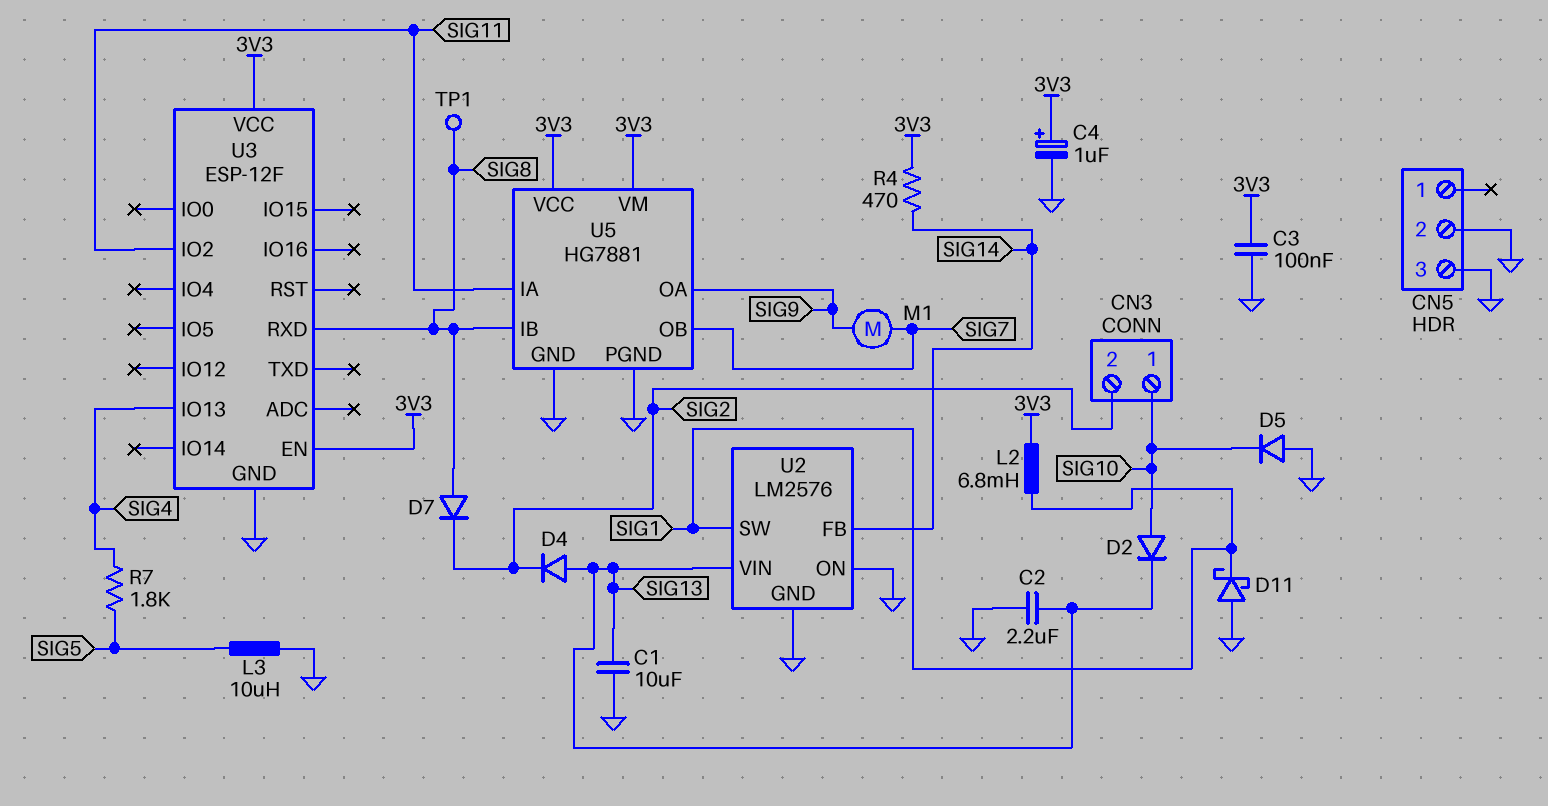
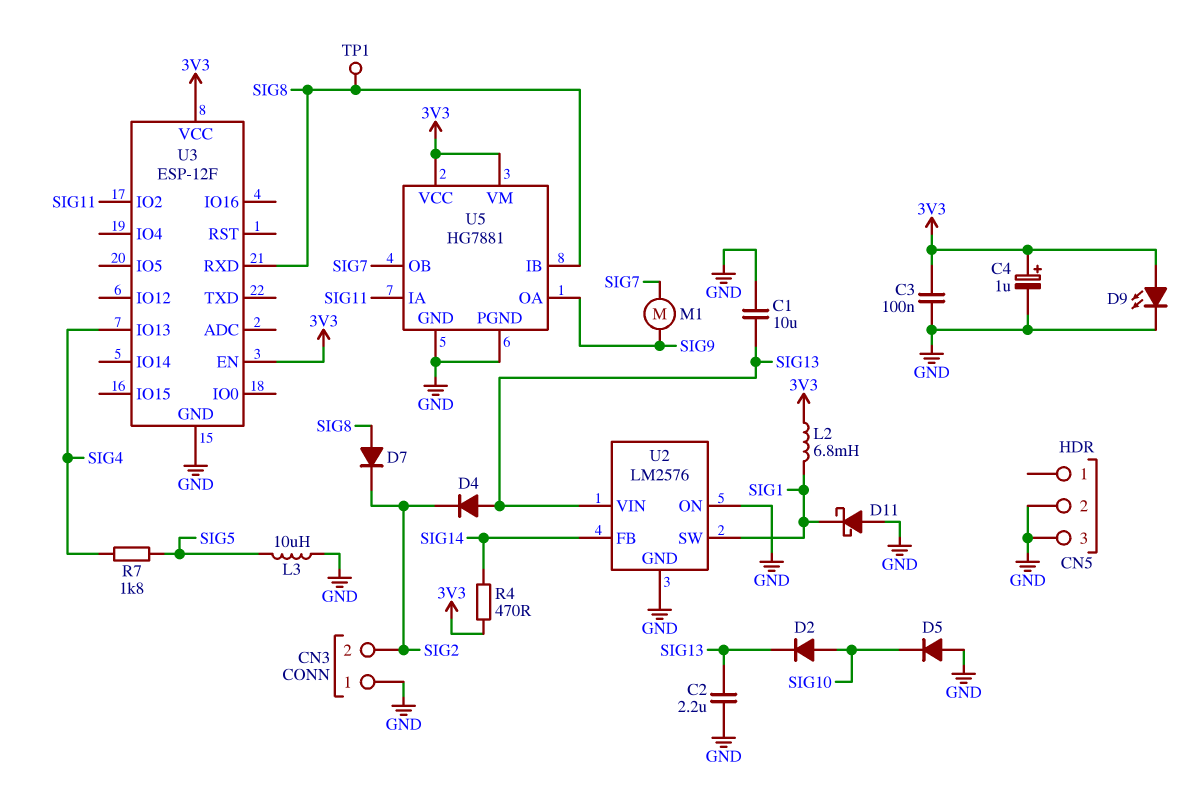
CN3 pin 1: SIG10 -> GND
D9: none -> LED (A 3V3, K GND)

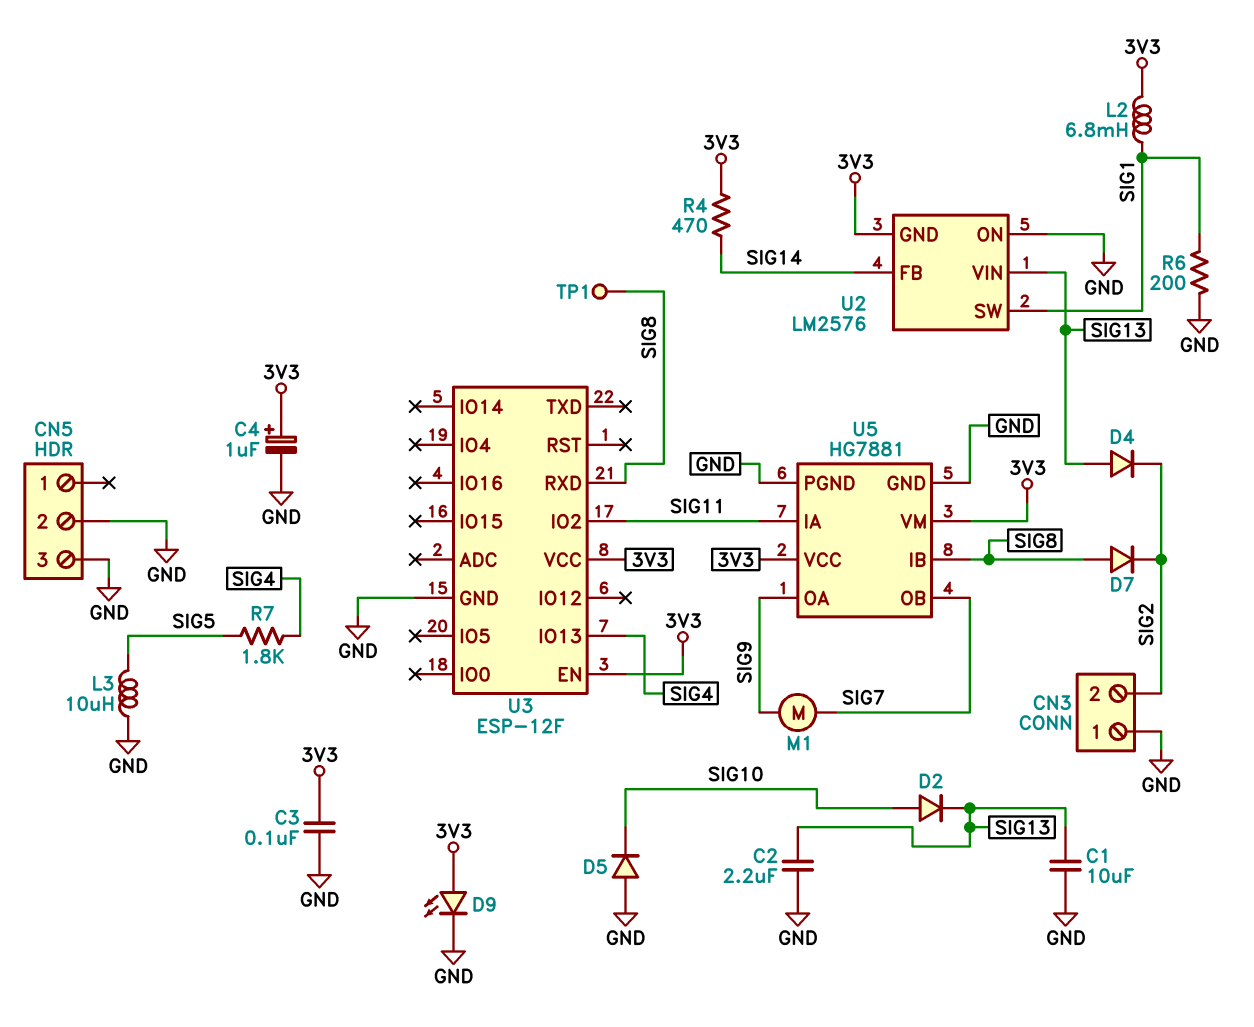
D11: schottky (A GND, K SIG1) -> none
R6: none -> 200 (GND, SIG1)
U2 pin GND: GND -> 3V3

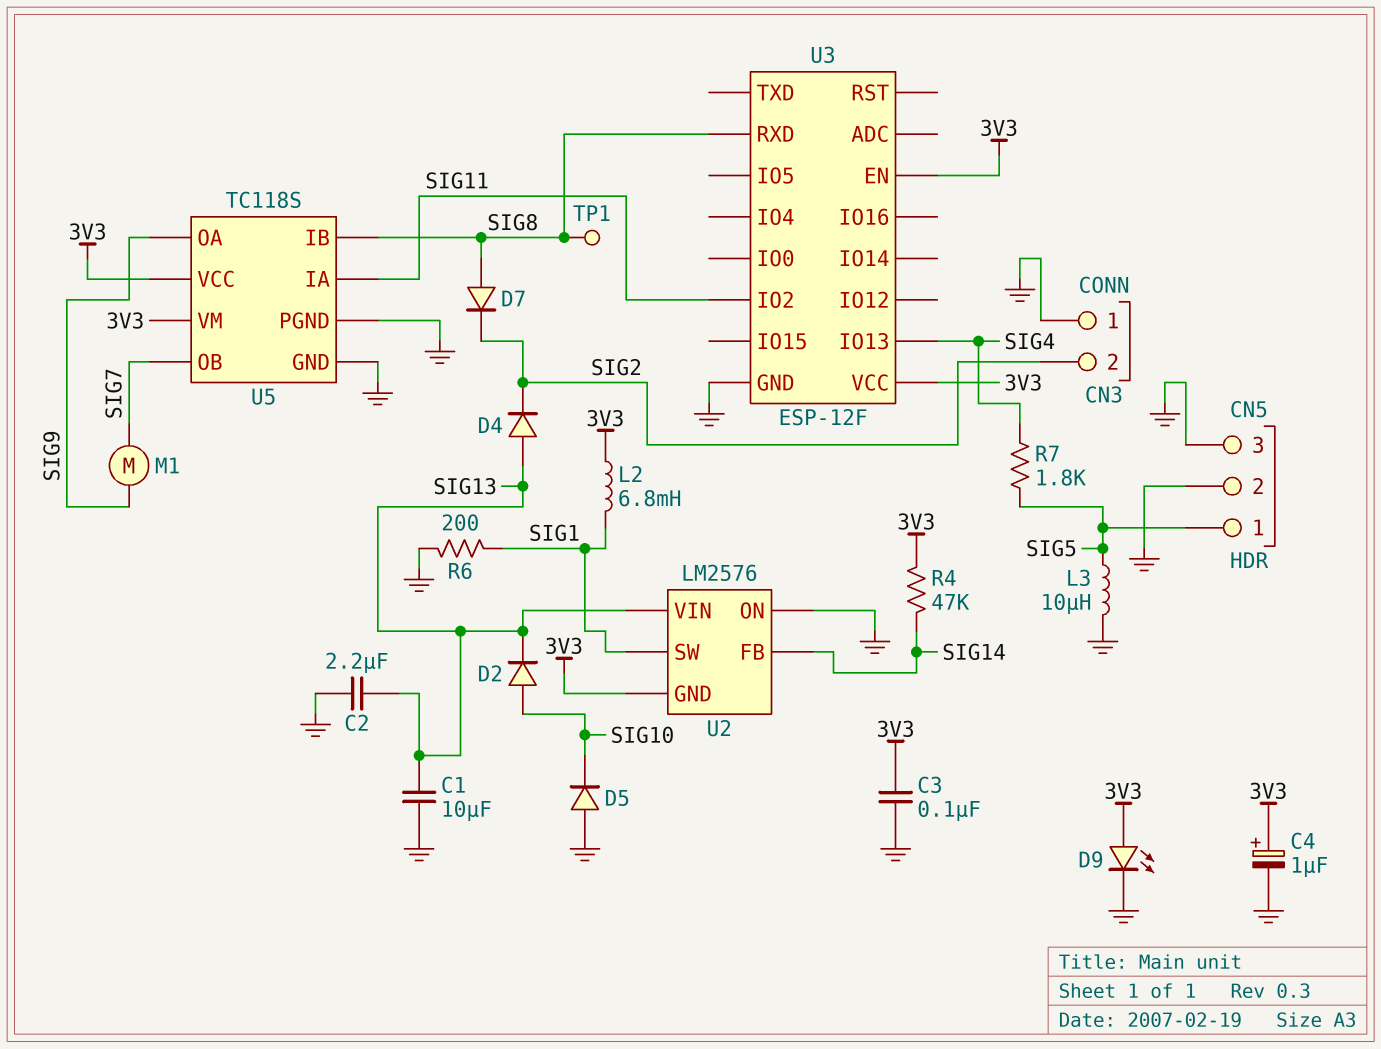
CN5 pin 1: none -> SIG5
R4: 470 (3V3, SIG14) -> 47k (3V3, SIG14)
U5: HG7881 -> TC118S

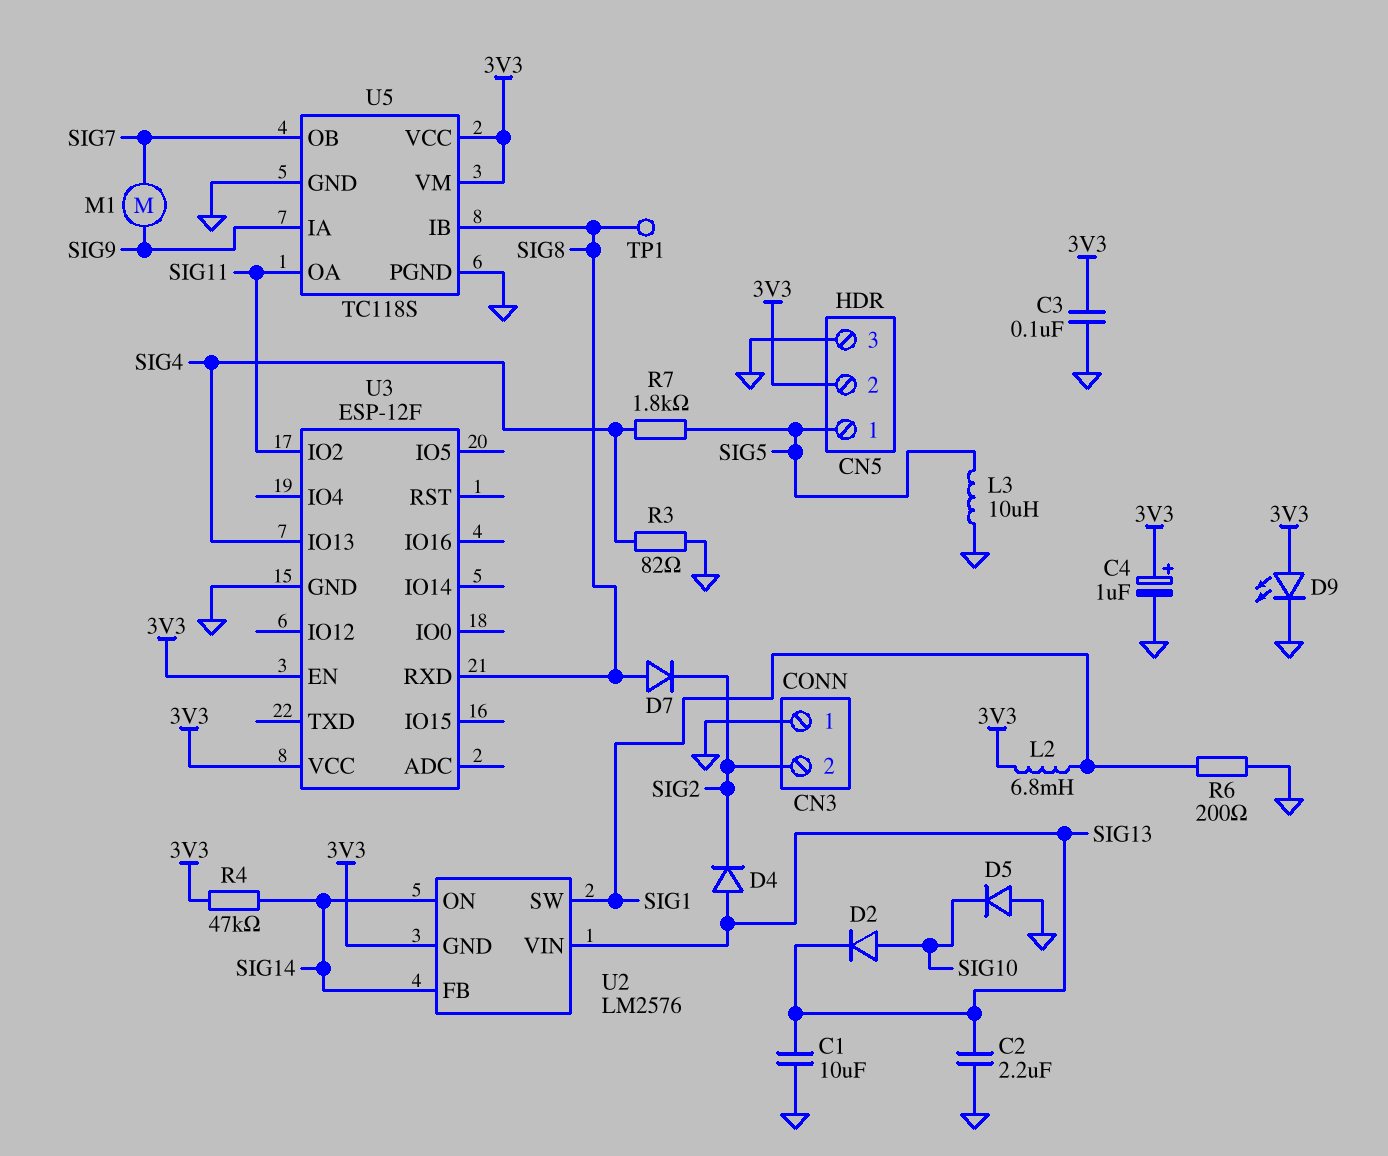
CN5 pin 2: GND -> 3V3
R3: none -> 82 (GND, SIG4)
U2 pin ON: GND -> SIG14
U5 pin IA: SIG11 -> SIG9
U5 pin OA: SIG9 -> SIG11

